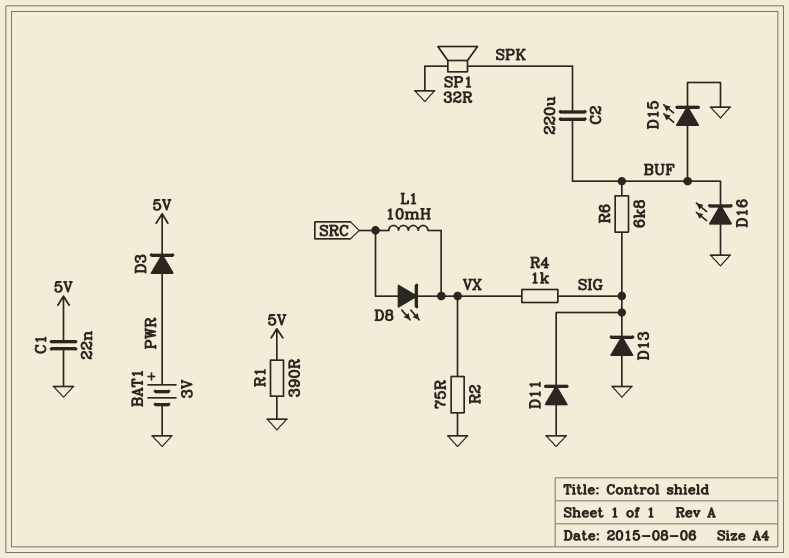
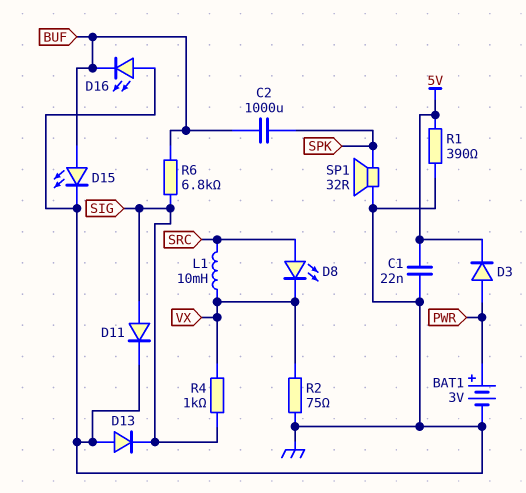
C2: 220uF (BUF, SPK) -> 1000uF (BUF, SPK)
D11: diode (A GND, K SIG) -> diode (A SIG, K GND)

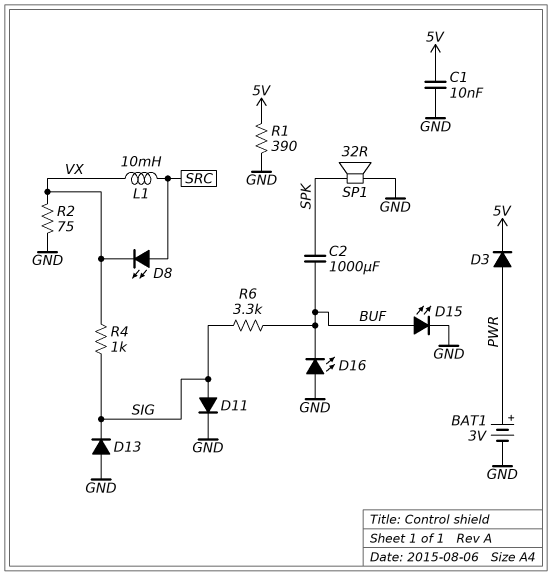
C1: 22nF (5V, GND) -> 10nF (5V, GND)
R6: 6.8k (BUF, SIG) -> 3.3k (BUF, SIG)

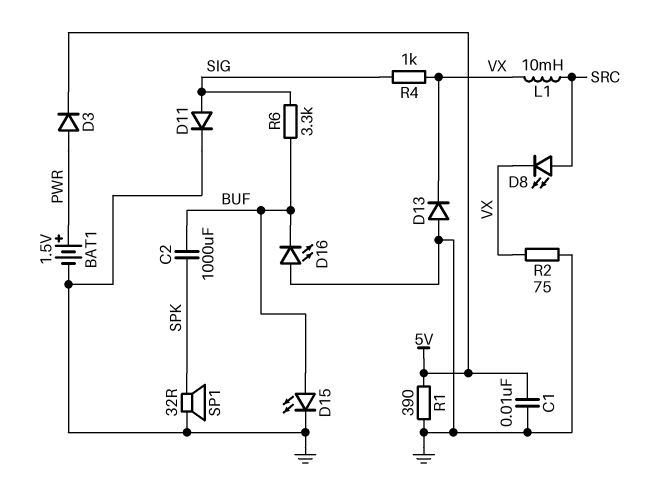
BAT1: 3V (plus PWR, minus GND) -> 1.5V (plus PWR, minus GND)
D13: diode (A GND, K SIG) -> diode (A GND, K VX)

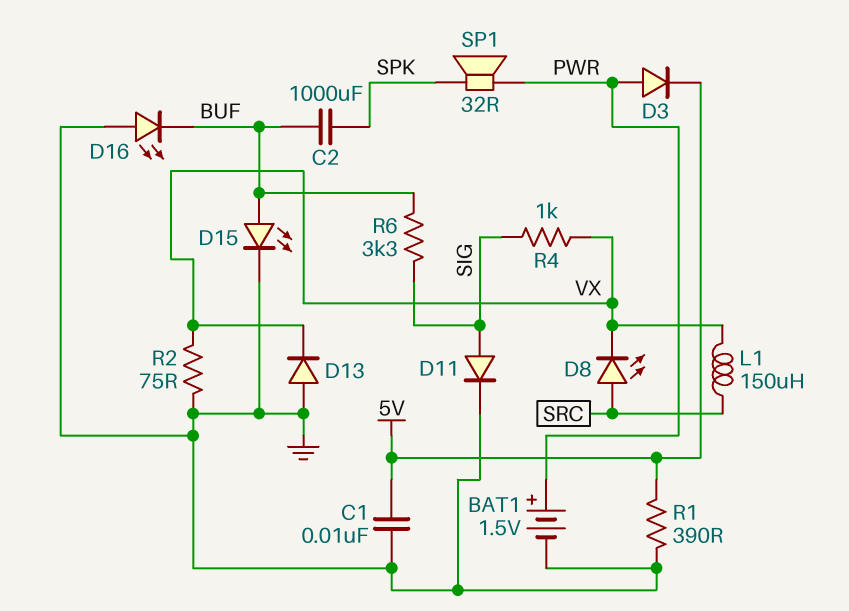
L1: 10mH (SRC, VX) -> 150uH (SRC, VX)
SP1: speaker 32R (GND, SPK) -> speaker 32R (PWR, SPK)

